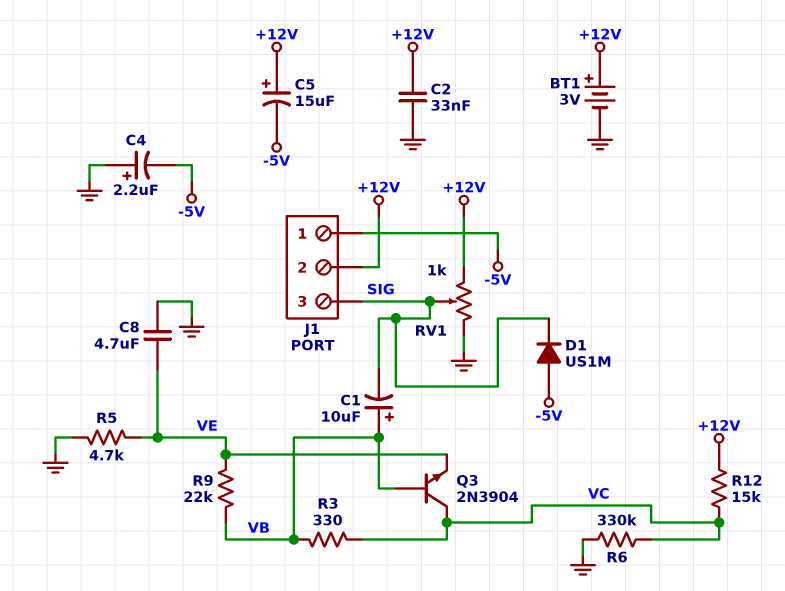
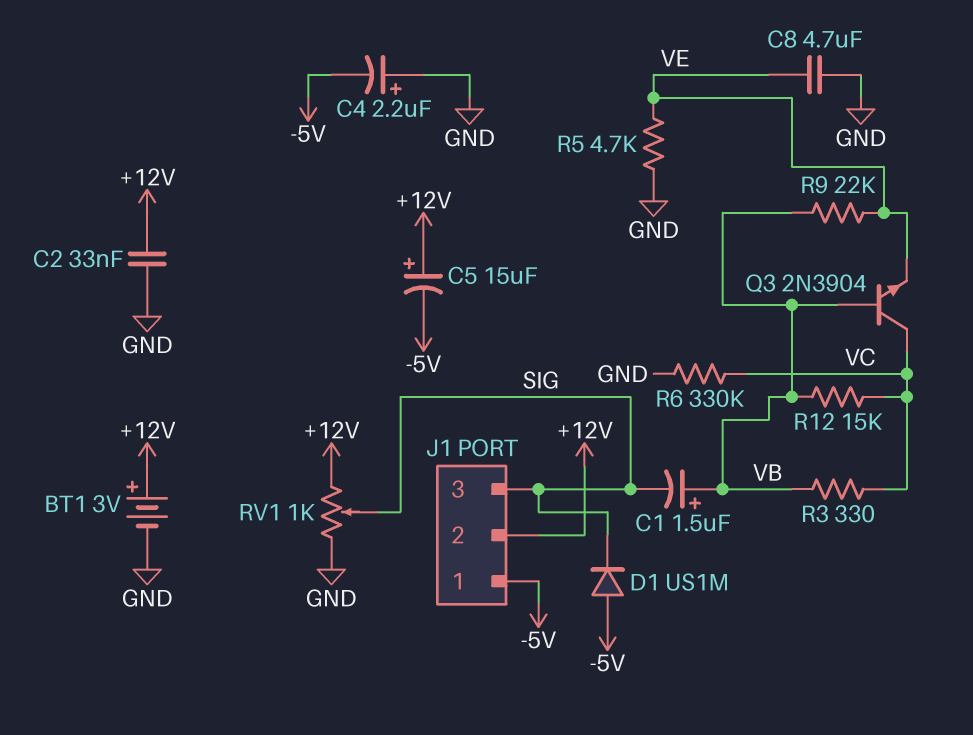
C1: 10uF (plus VB, minus SIG) -> 1.5uF (plus VB, minus SIG)
R12: 15k (+12V, VC) -> 15k (VB, VC)

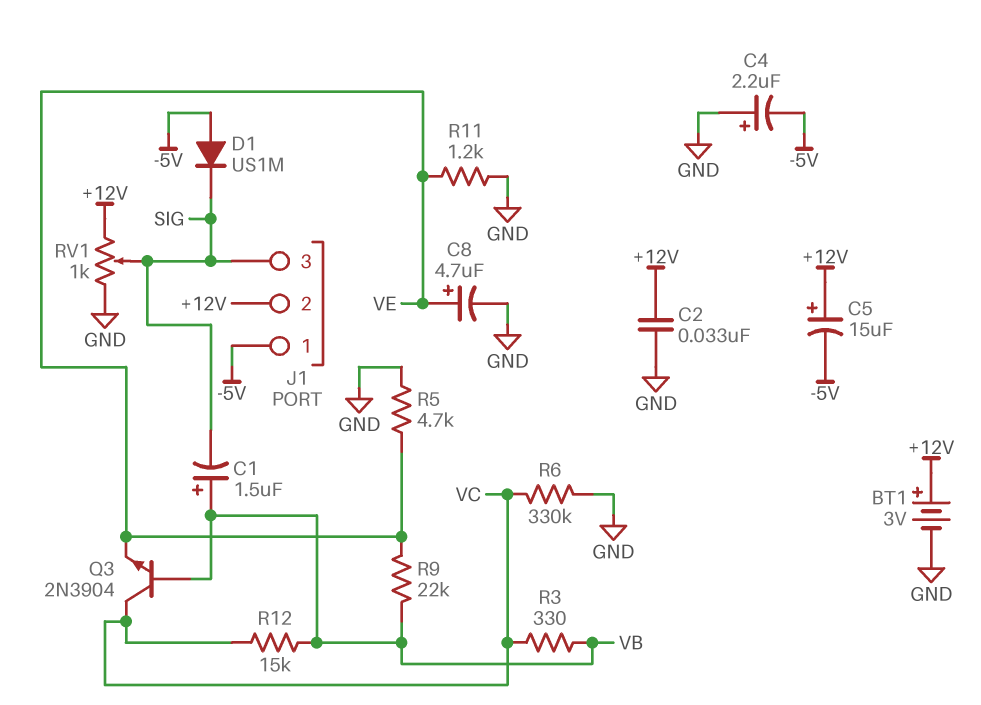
C8: 4.7uF (GND, VE) -> 4.7uF (plus VE, minus GND)
R11: none -> 1.2k (GND, VE)

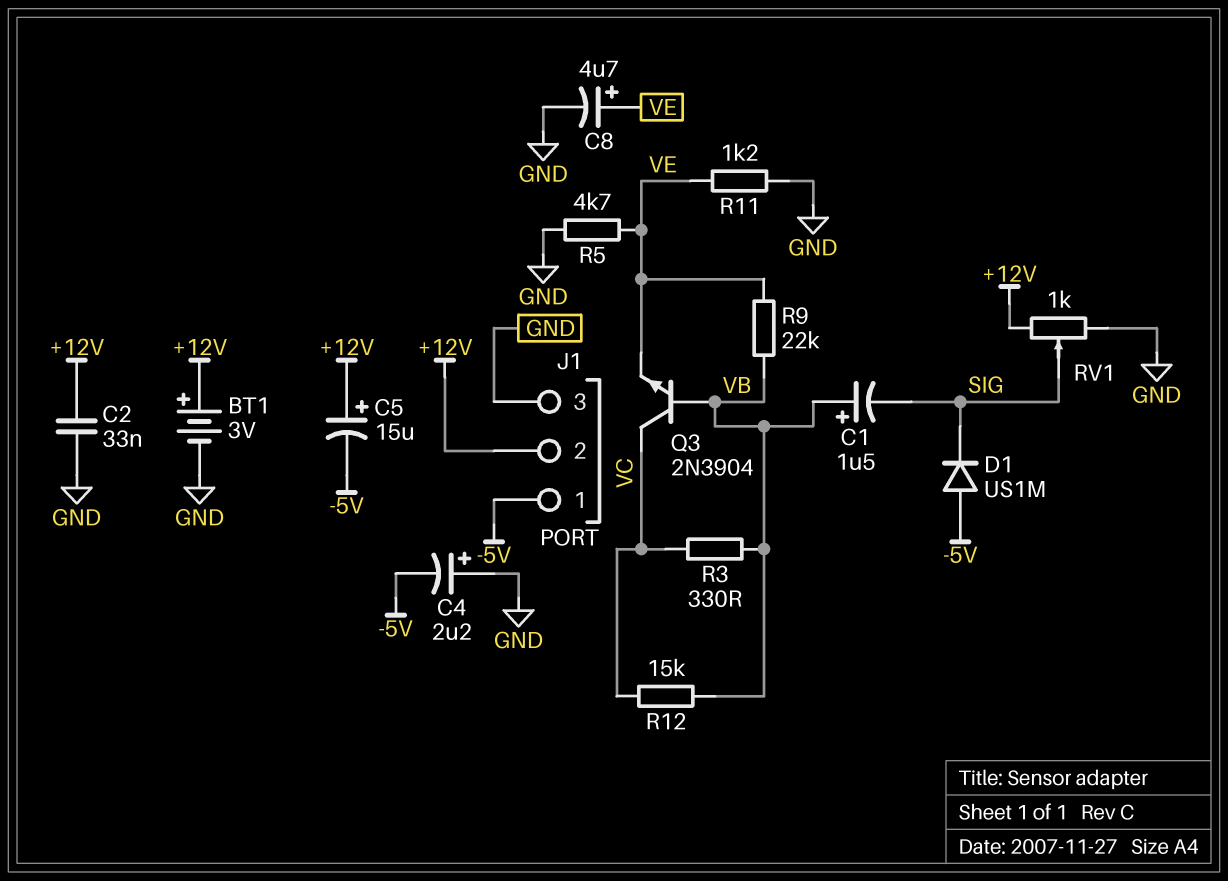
J1 pin 3: SIG -> GND
R6: 330k (GND, VC) -> none

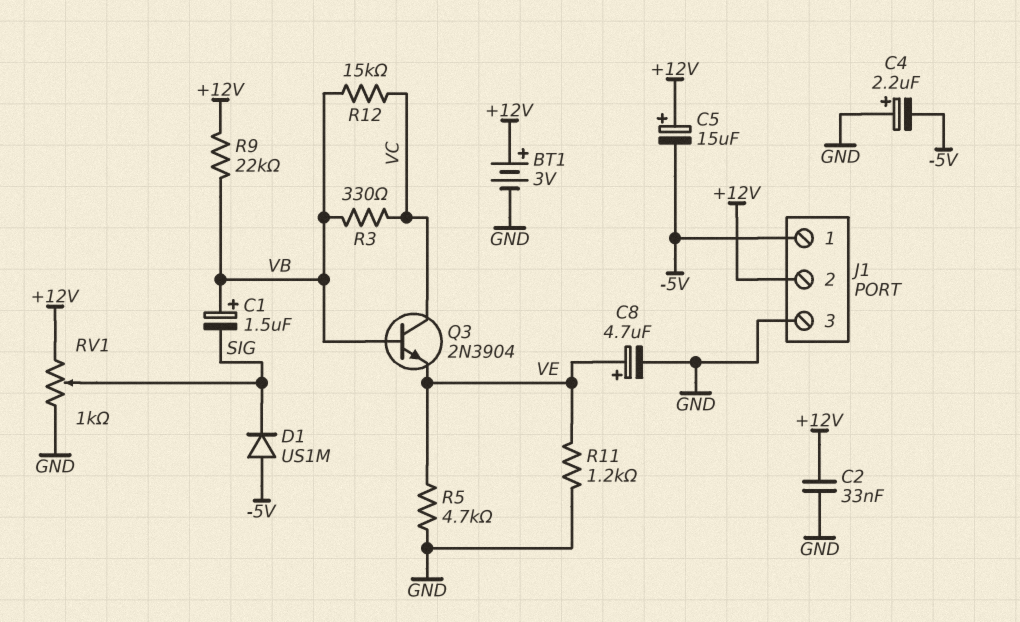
R9: 22k (VB, VE) -> 22k (+12V, VB)

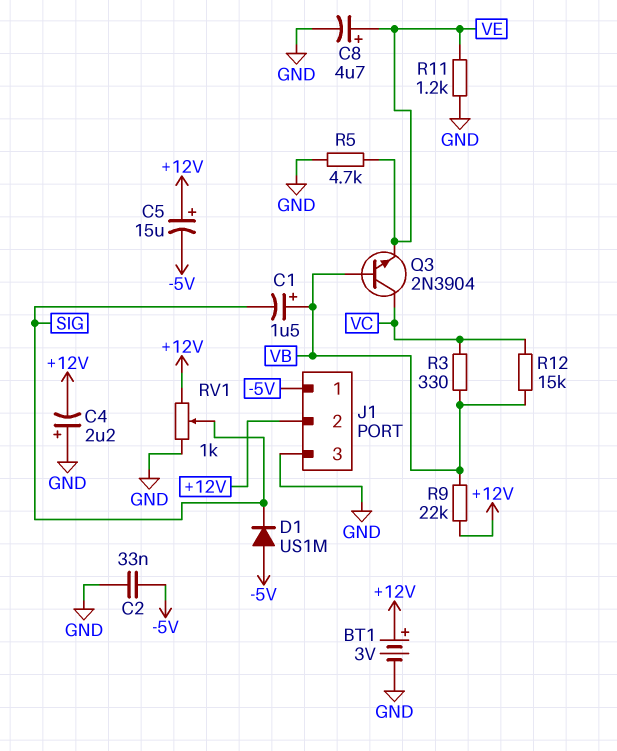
C2: 33nF (+12V, GND) -> 33nF (-5V, GND)
C4: 2.2uF (plus GND, minus -5V) -> 2.2uF (plus GND, minus +12V)

